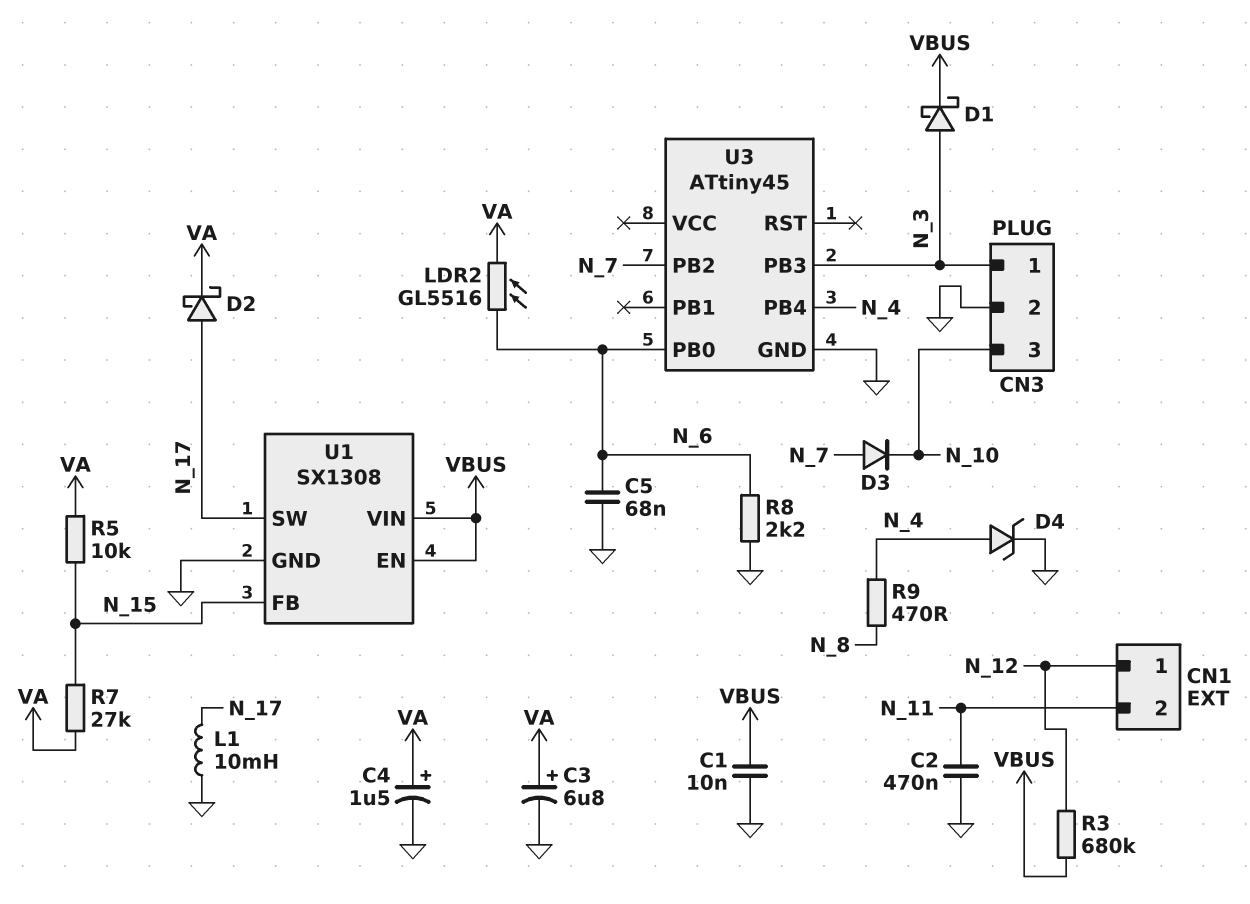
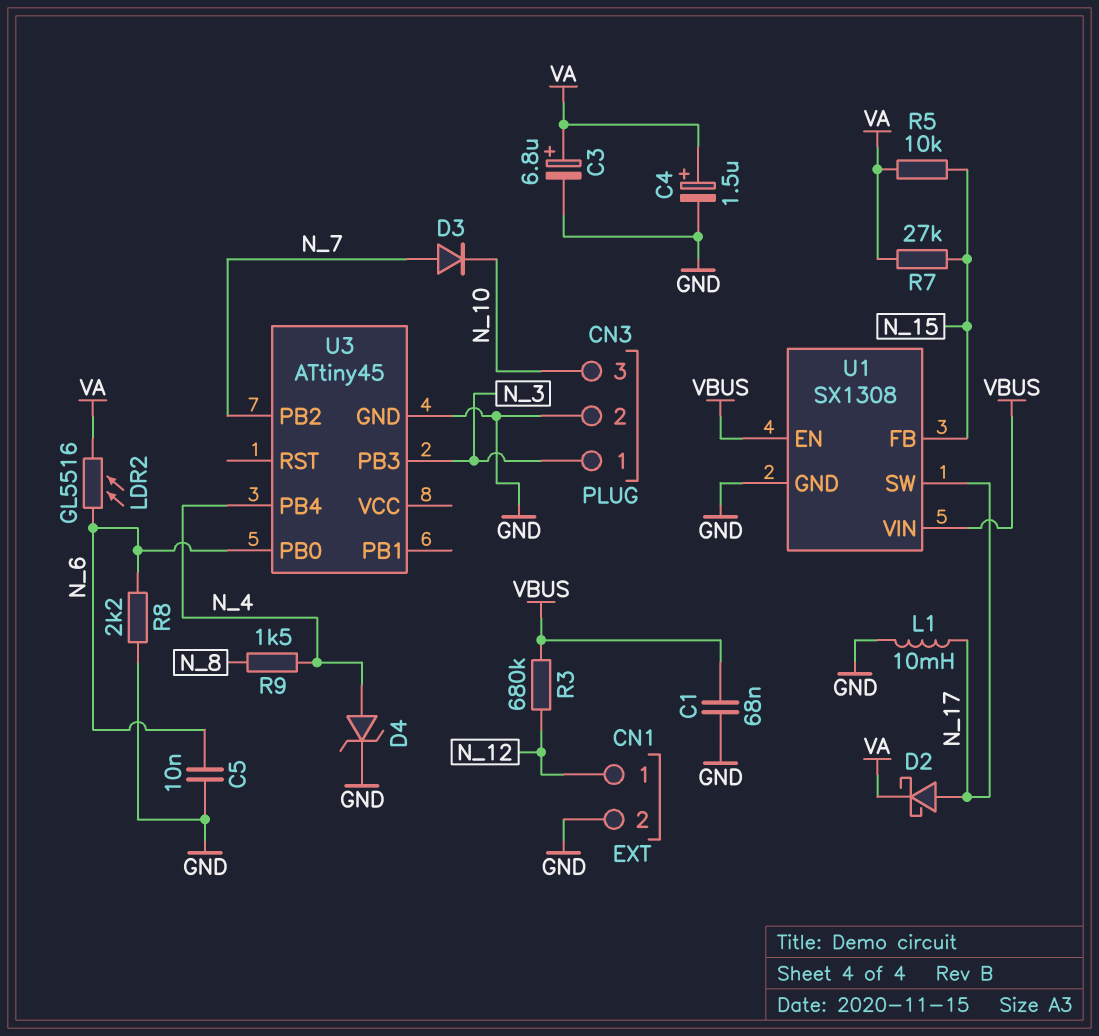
C1: 10nF (GND, VBUS) -> 68nF (GND, VBUS)
C2: 470nF (GND, N_11) -> none
C5: 68nF (GND, N_6) -> 10nF (GND, N_6)
CN1 pin 2: N_11 -> GND
D1: schottky (A N_3, K VBUS) -> none
R9: 470 (N_4, N_8) -> 1.5k (N_4, N_8)

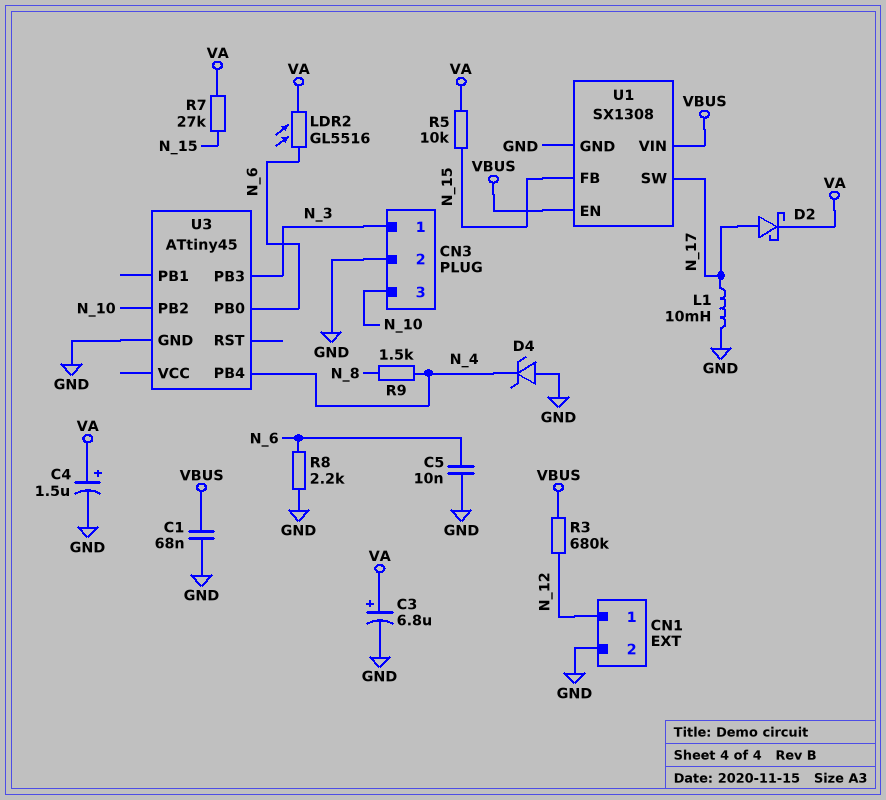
D3: diode (A N_7, K N_10) -> none
D4: zener (A N_4, K GND) -> zener (A GND, K N_4)
U3 pin PB2: N_7 -> N_10

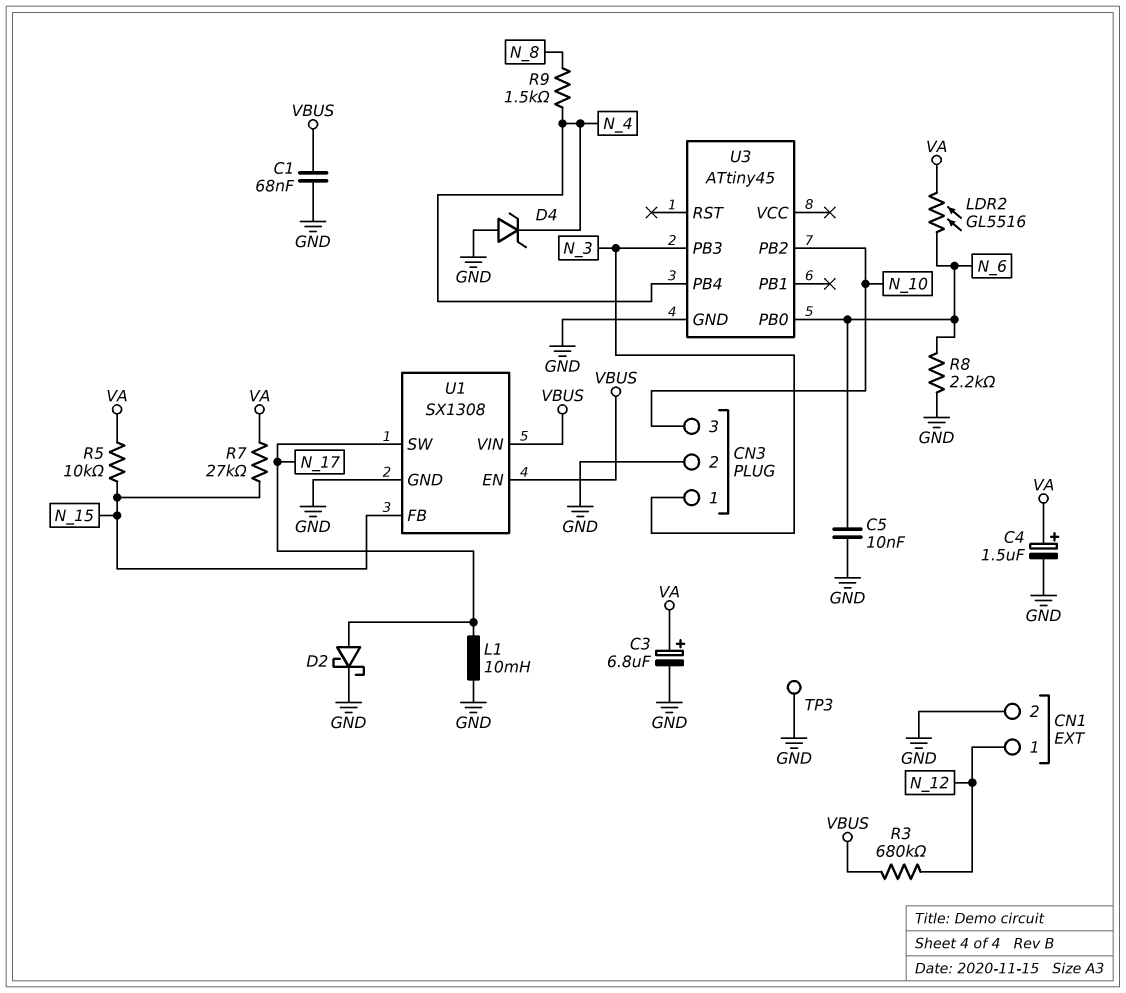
D2: schottky (A N_17, K VA) -> schottky (A N_17, K GND)
TP3: none -> test point (GND)

